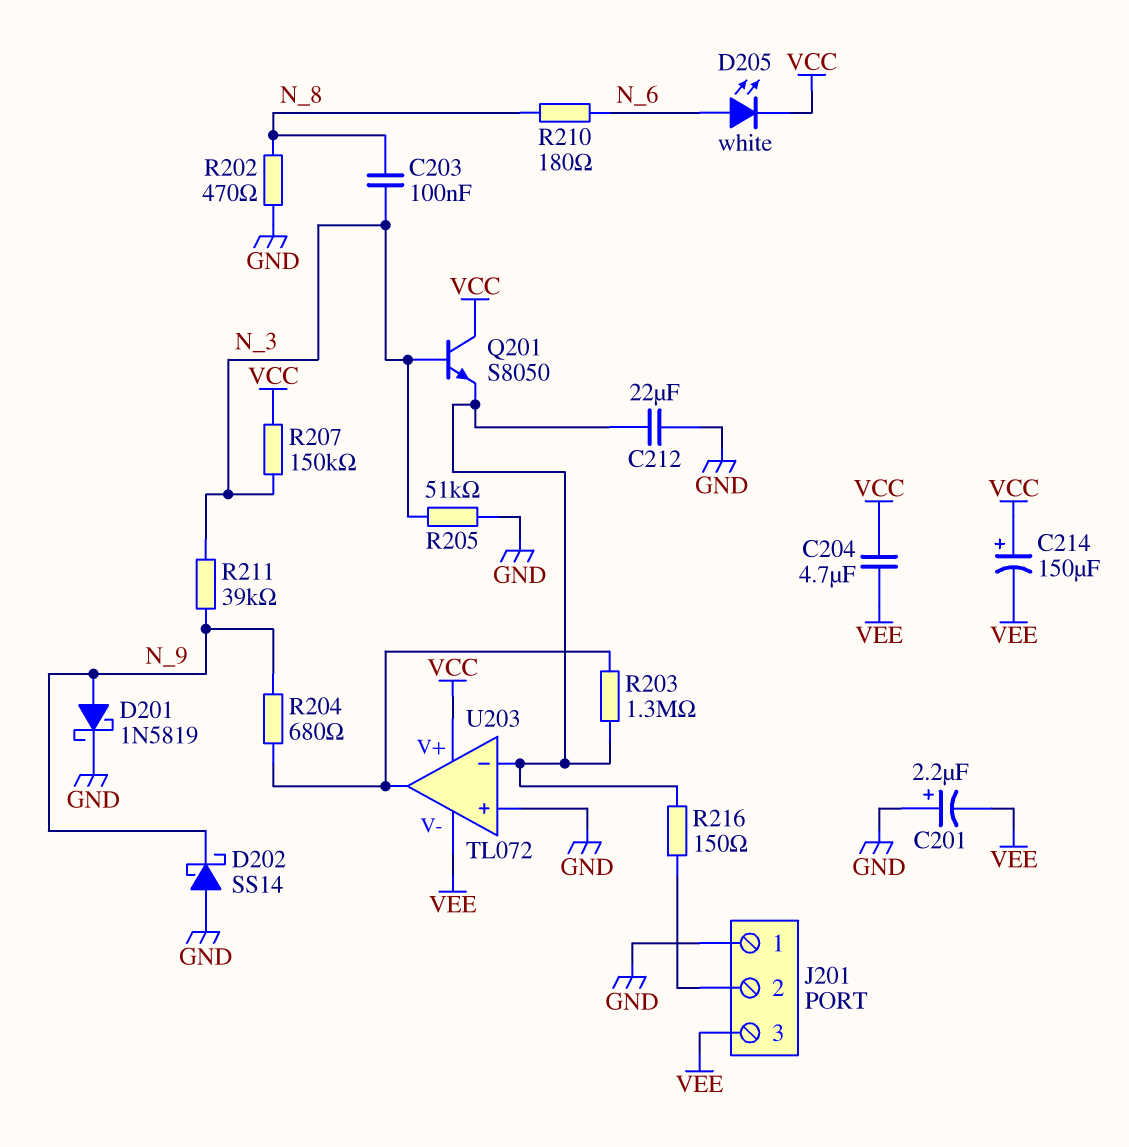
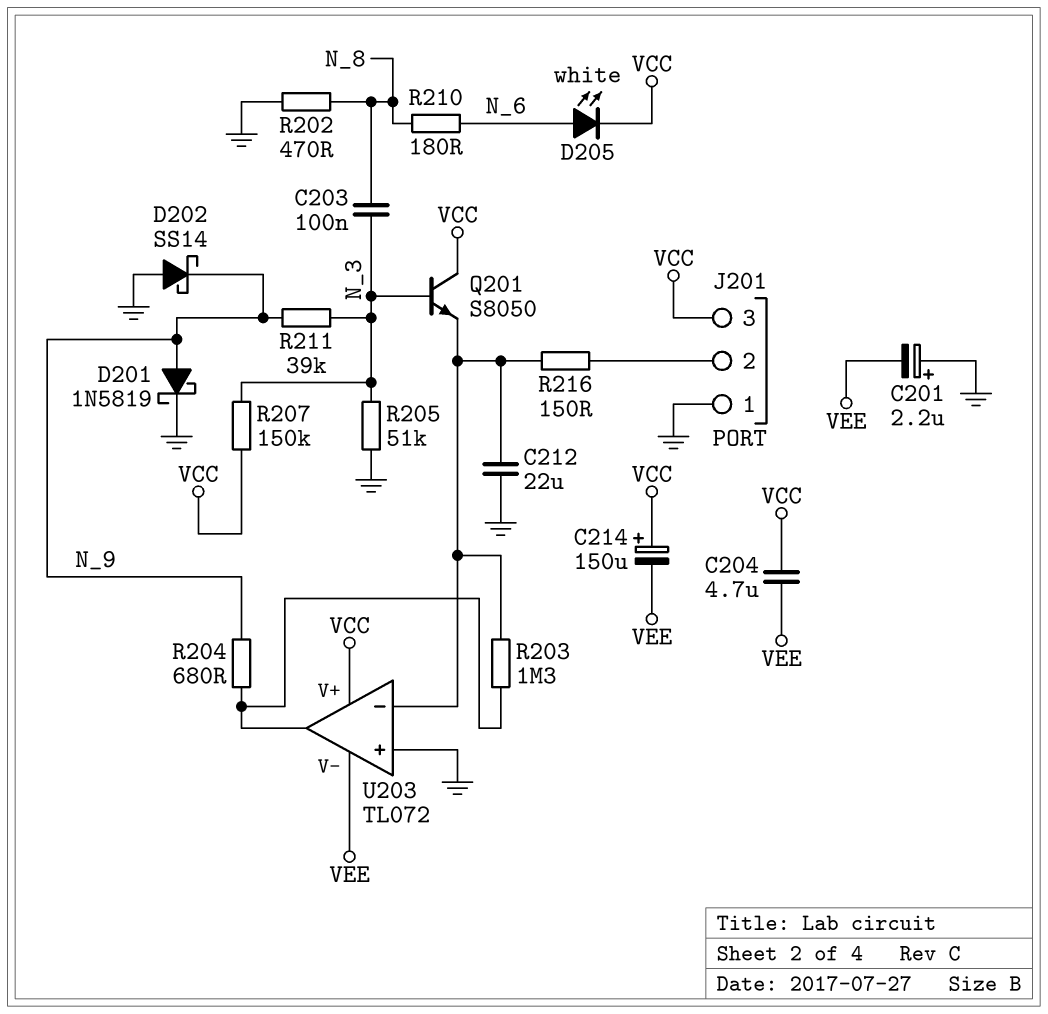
J201 pin 3: VEE -> VCC

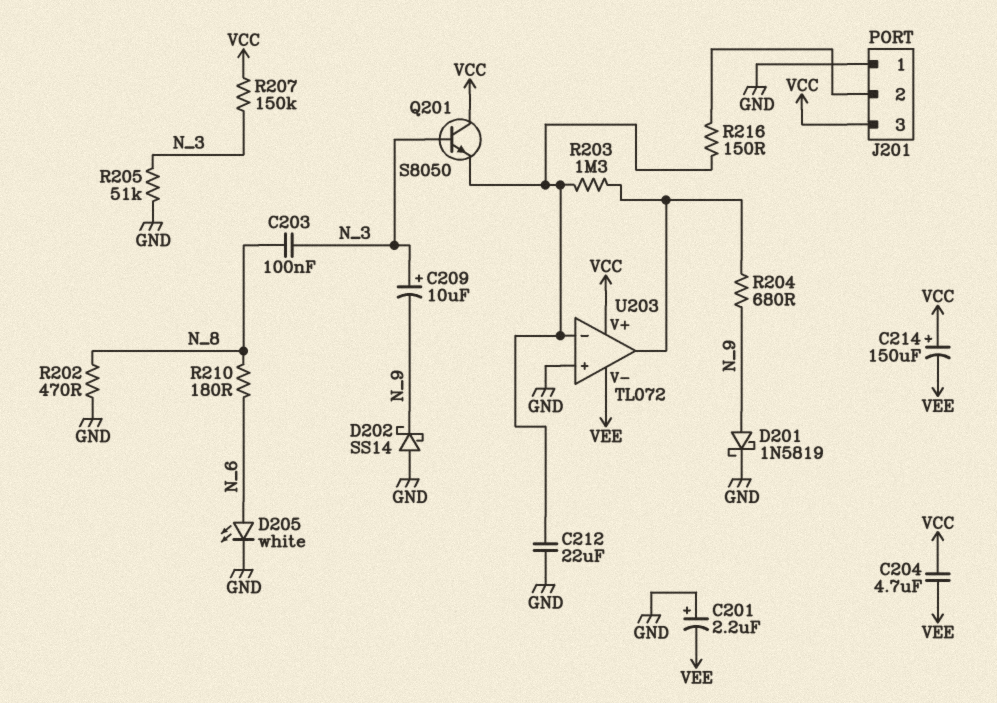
C209: none -> 10uF (plus N_3, minus N_9)
D205: LED white (A N_6, K VCC) -> LED white (A N_6, K GND)
R211: 39k (N_3, N_9) -> none

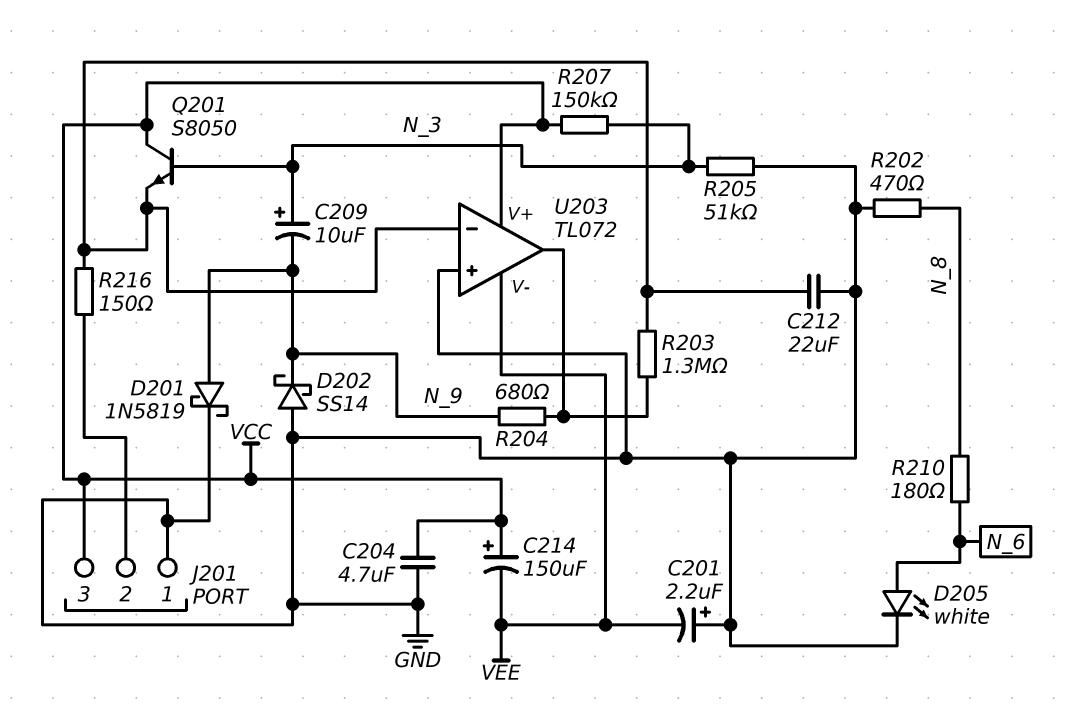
C203: 100nF (N_3, N_8) -> none
C204: 4.7uF (VCC, VEE) -> 4.7uF (GND, VCC)

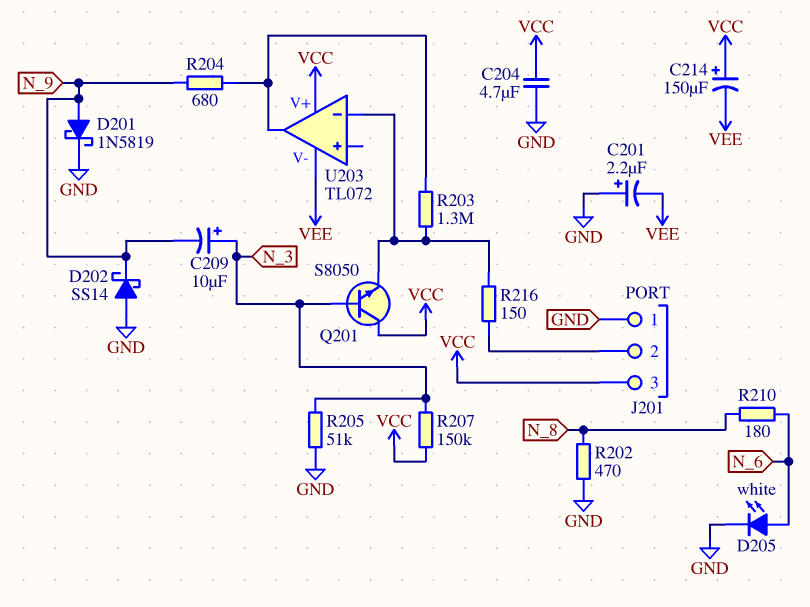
C212: 22uF (GND, U203/in-) -> none
U203 pin in+: GND -> none

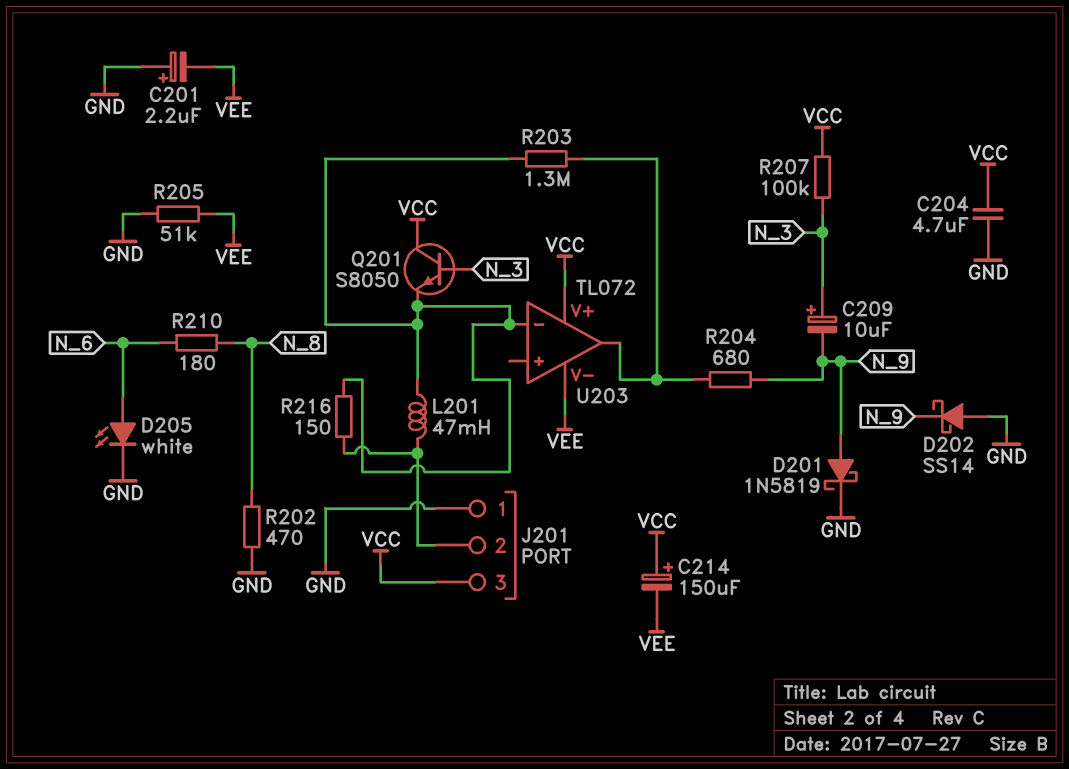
L201: none -> 47mH (J201/2, U203/in-)
R205: 51k (GND, N_3) -> 51k (GND, VEE)
R207: 150k (N_3, VCC) -> 100k (N_3, VCC)

